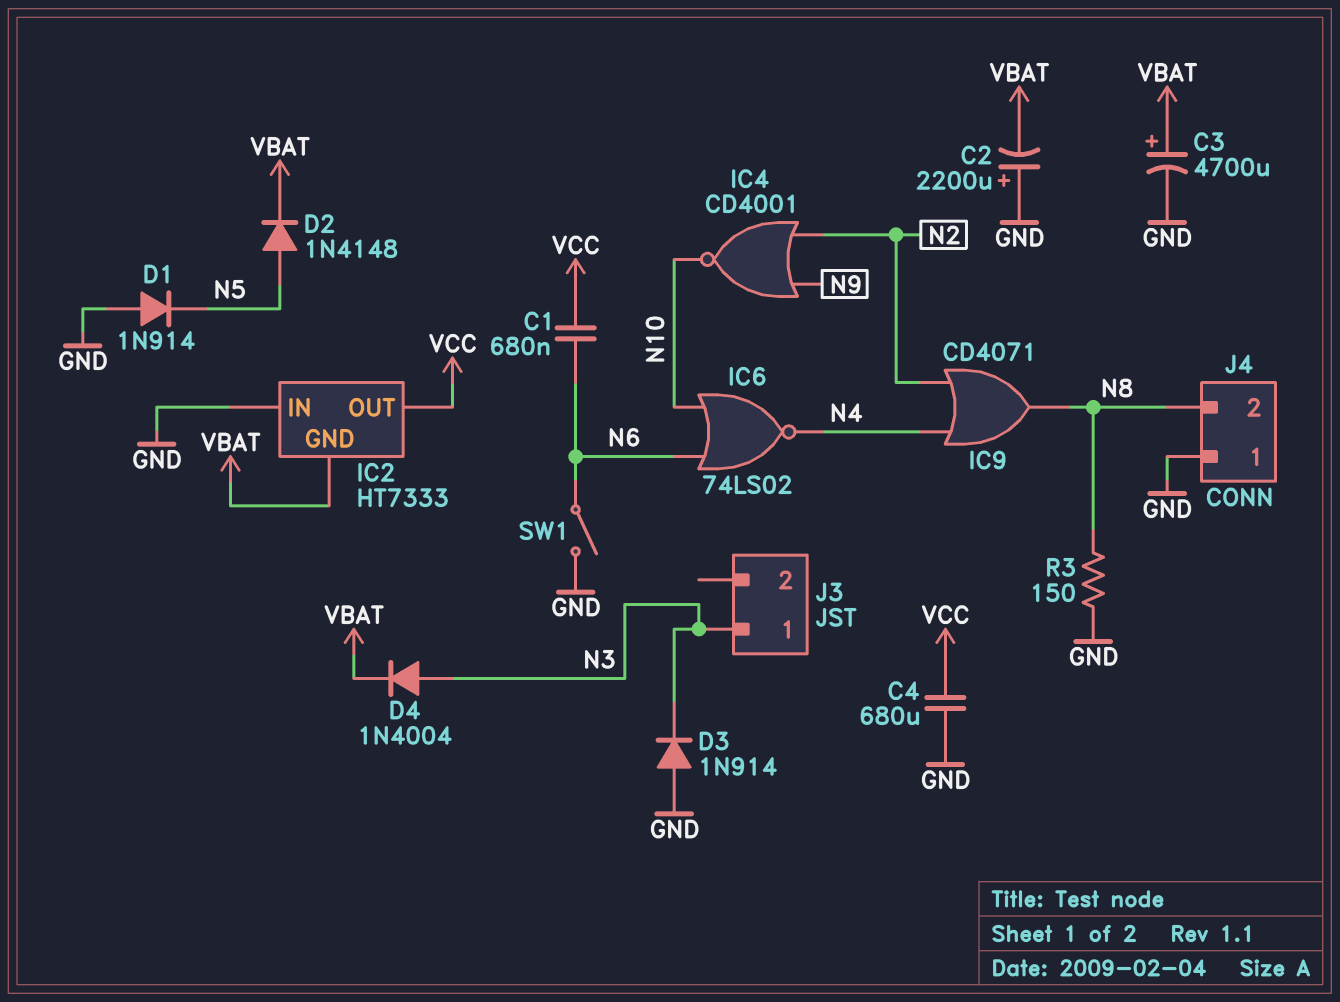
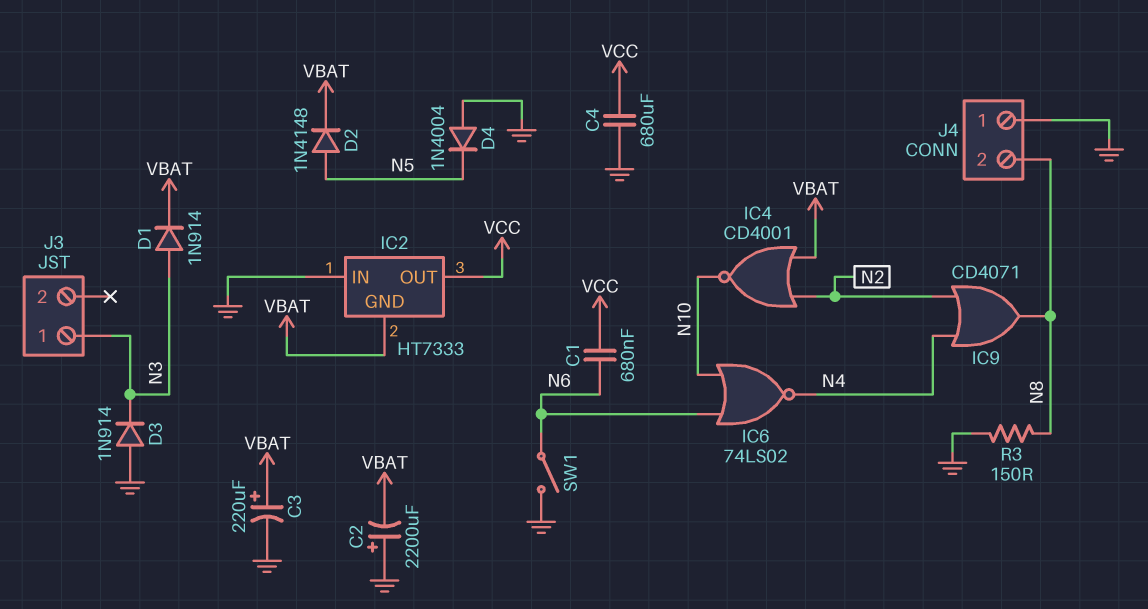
C3: 4700uF (plus VBAT, minus GND) -> 220uF (plus VBAT, minus GND)
D1: diode 1N914 (A GND, K N5) -> diode 1N914 (A N3, K VBAT)
D4: diode 1N4004 (A N3, K VBAT) -> diode 1N4004 (A GND, K N5)
IC4: NOR CD4001 (in N2, in N9, out N10) -> NOR CD4001 (in N2, in VBAT, out N10)

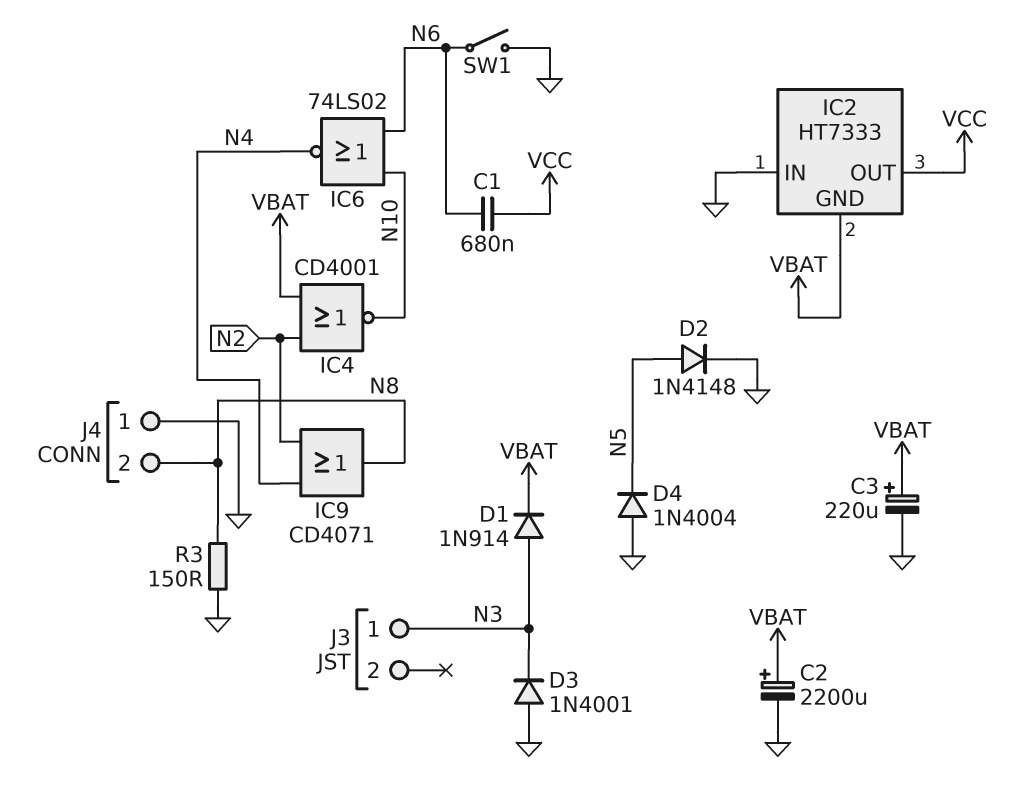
C2: 2200uF (plus GND, minus VBAT) -> 2200uF (plus VBAT, minus GND)
C4: 680uF (GND, VCC) -> none
D2: diode 1N4148 (A N5, K VBAT) -> diode 1N4148 (A N5, K GND)
D3: diode 1N914 (A GND, K N3) -> diode 1N4001 (A GND, K N3)

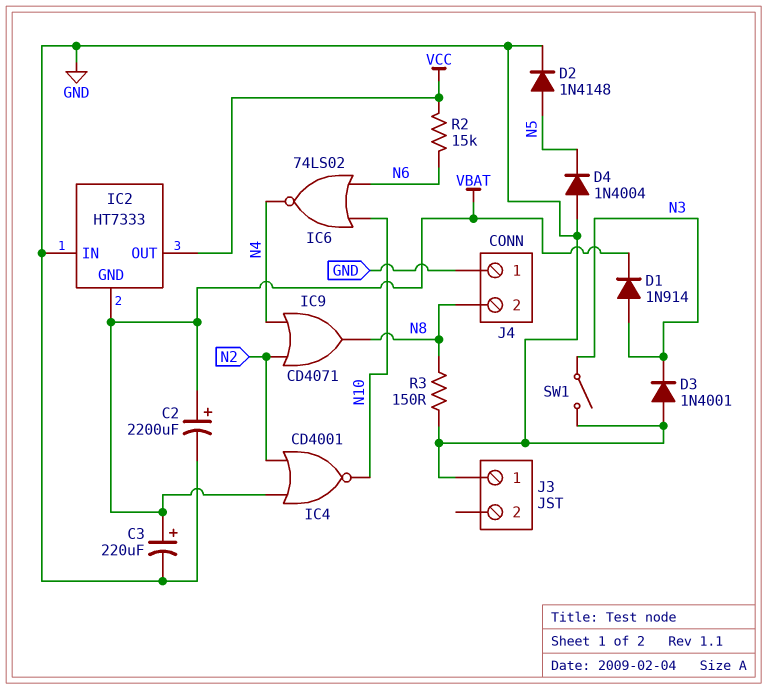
C1: 680nF (N6, VCC) -> none
J3 pin 1: N3 -> GND
R2: none -> 15k (N6, VCC)
SW1: switch (GND, N6) -> switch (GND, N3)

